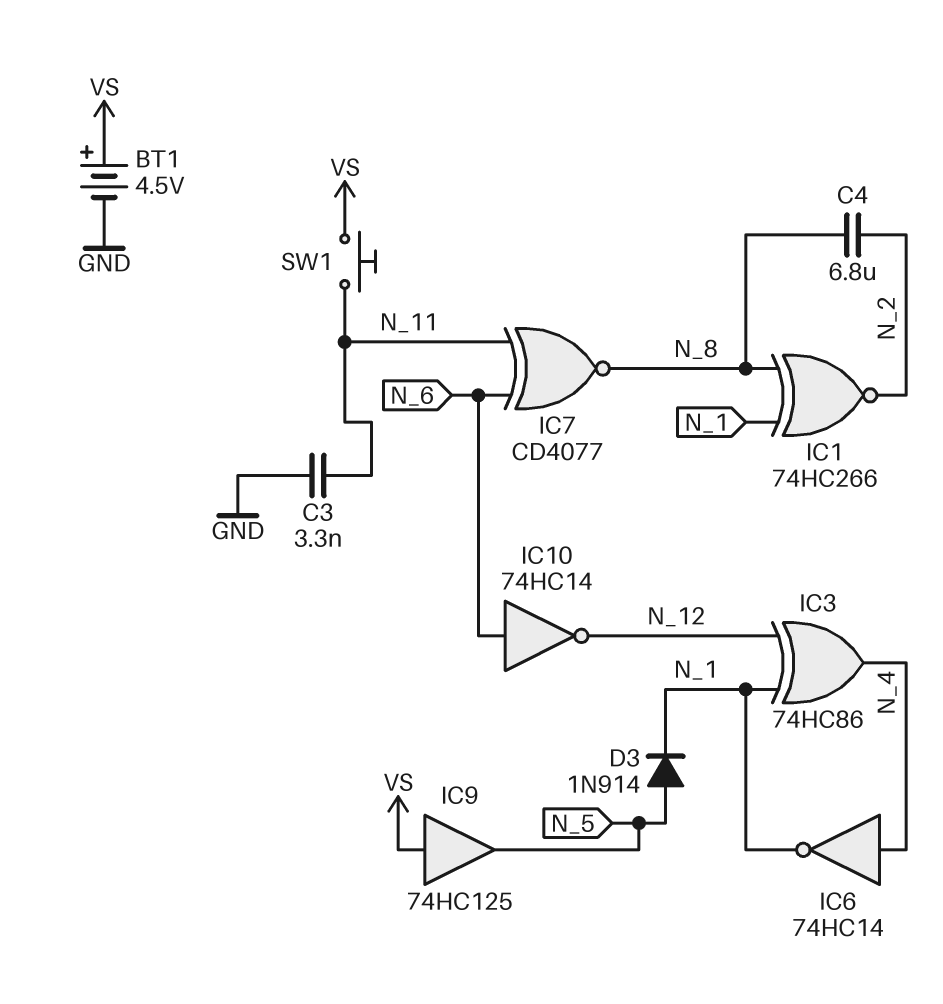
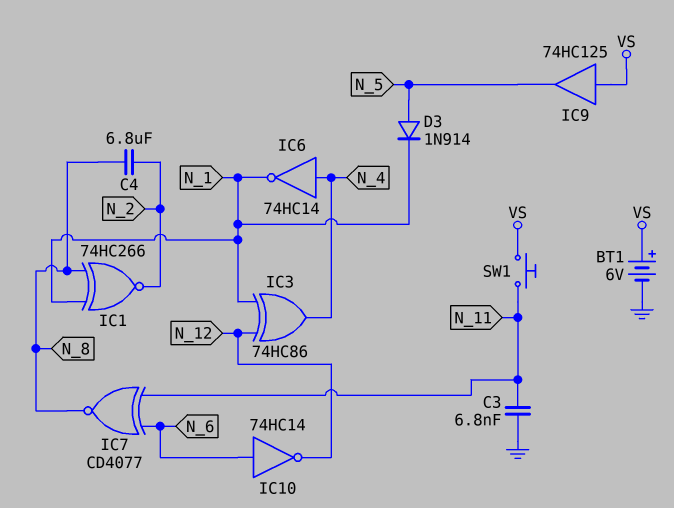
BT1: 4.5V (plus VS, minus GND) -> 6V (plus VS, minus GND)
C3: 3.3nF (GND, N_11) -> 6.8nF (GND, N_11)

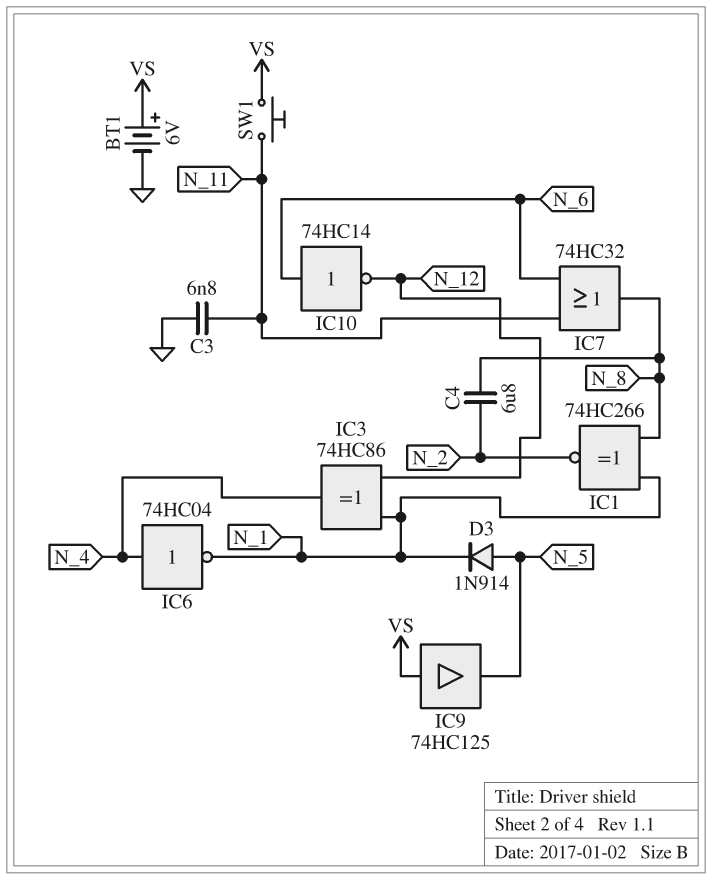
IC6: NOT 74HC14 (in N_4, out N_1) -> NOT 74HC04 (in N_4, out N_1)
IC7: XNOR CD4077 (in N_6, in N_11, out N_8) -> OR 74HC32 (in N_6, in N_11, out N_8)

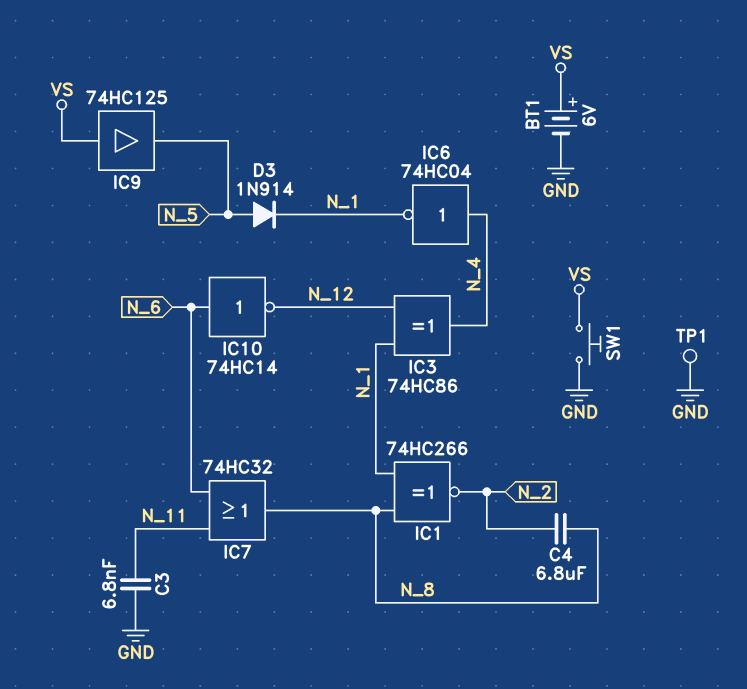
SW1: button (N_11, VS) -> button (GND, VS)
TP1: none -> test point (GND)

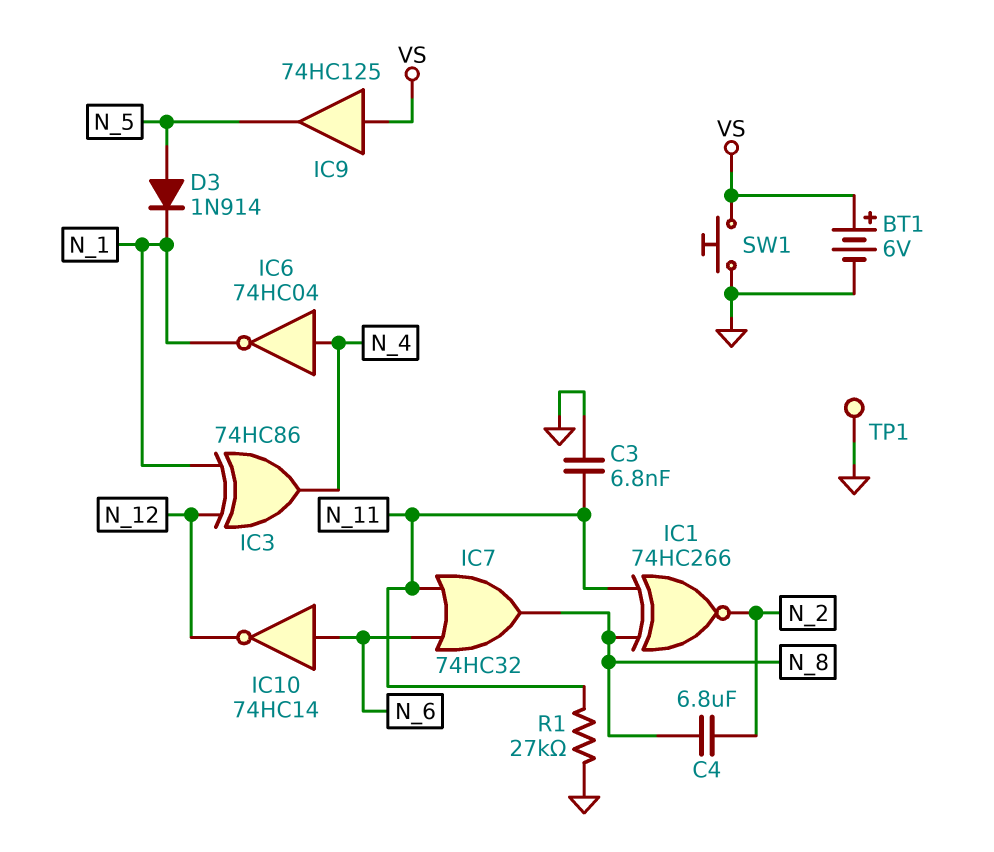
IC1: XNOR 74HC266 (in N_1, in N_8, out N_2) -> XNOR 74HC266 (in N_8, in N_11, out N_2)
R1: none -> 27k (GND, N_11)

